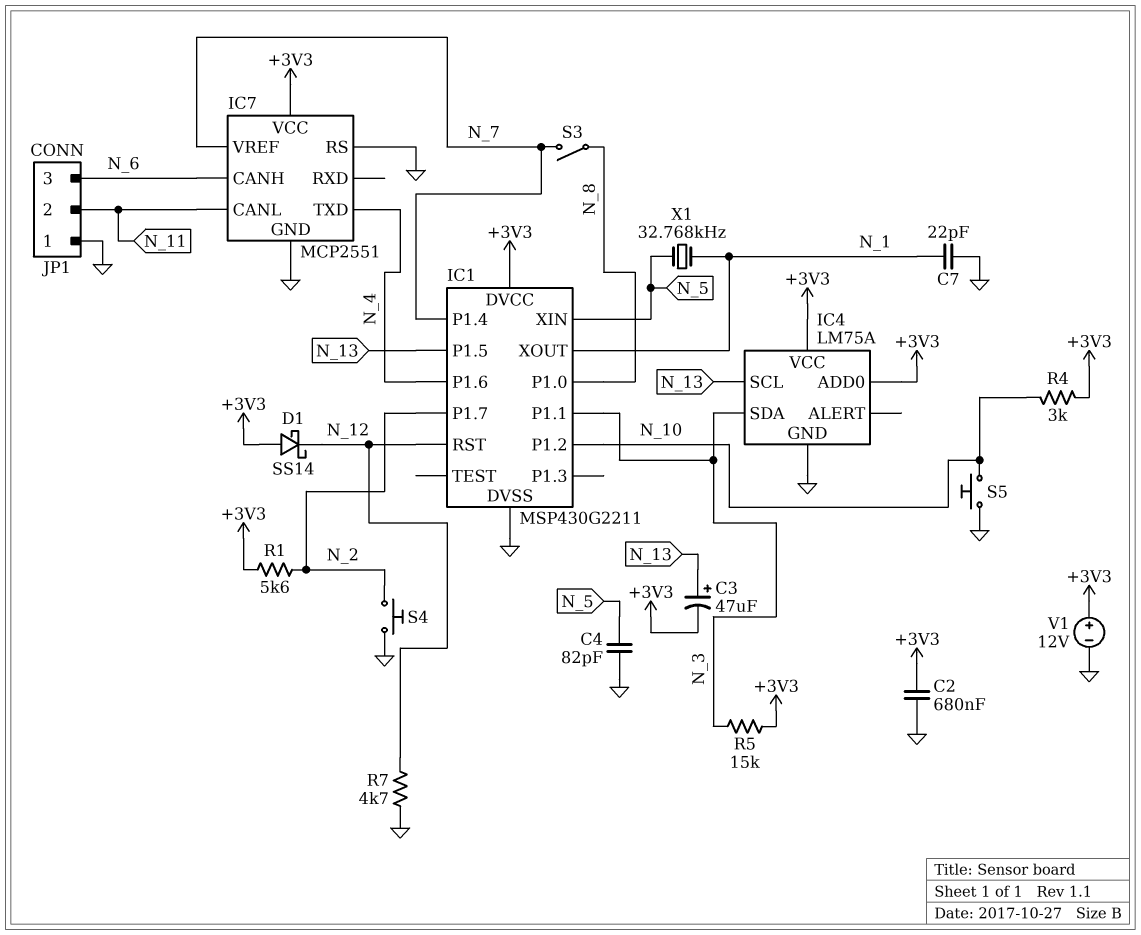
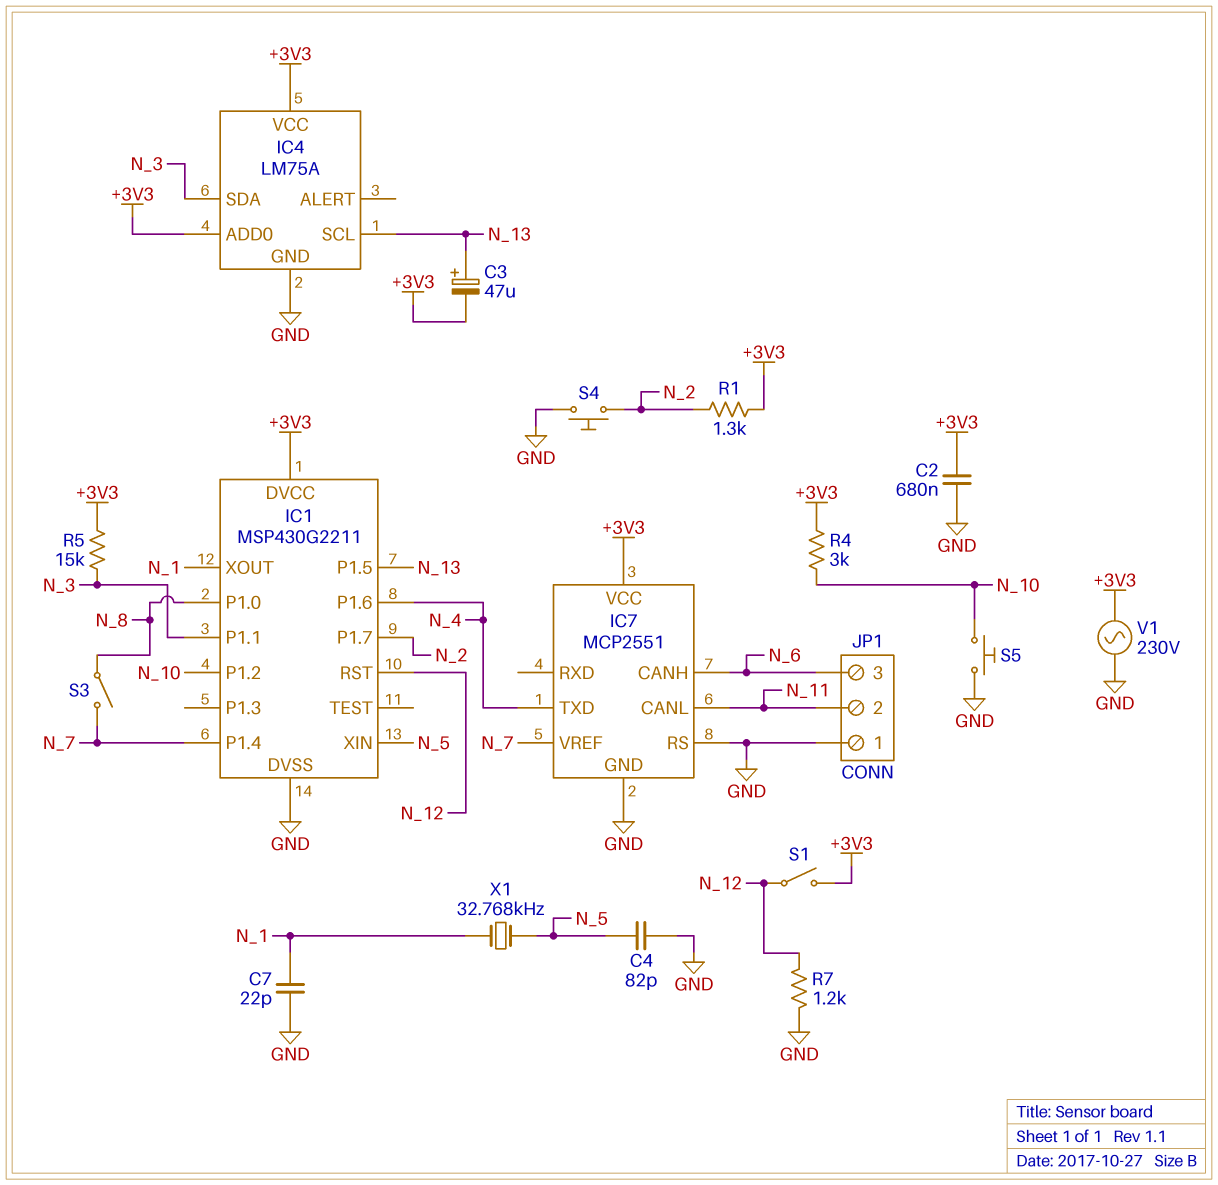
D1: schottky SS14 (A +3V3, K N_12) -> none
R1: 5.6k (+3V3, N_2) -> 1.3k (+3V3, N_2)
R7: 4.7k (GND, N_12) -> 1.2k (GND, N_12)
S1: none -> switch (+3V3, N_12)
V1: 12V (plus +3V3, minus GND) -> AC 230V (+3V3, GND)

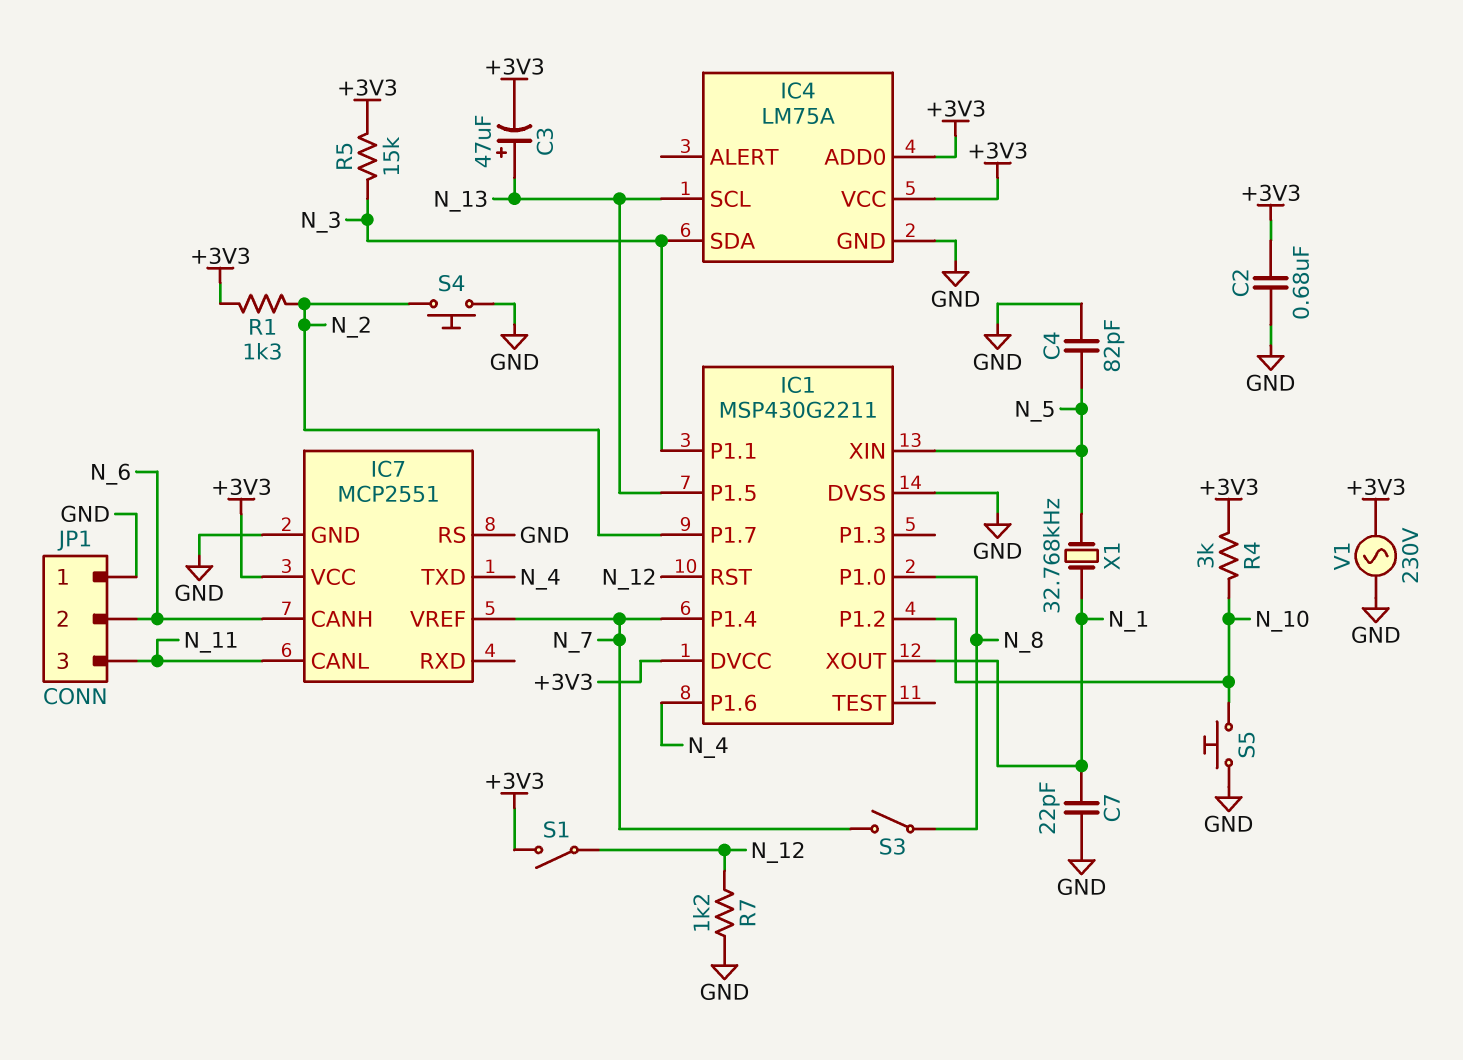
JP1 pin 2: N_11 -> N_6
JP1 pin 3: N_6 -> N_11

